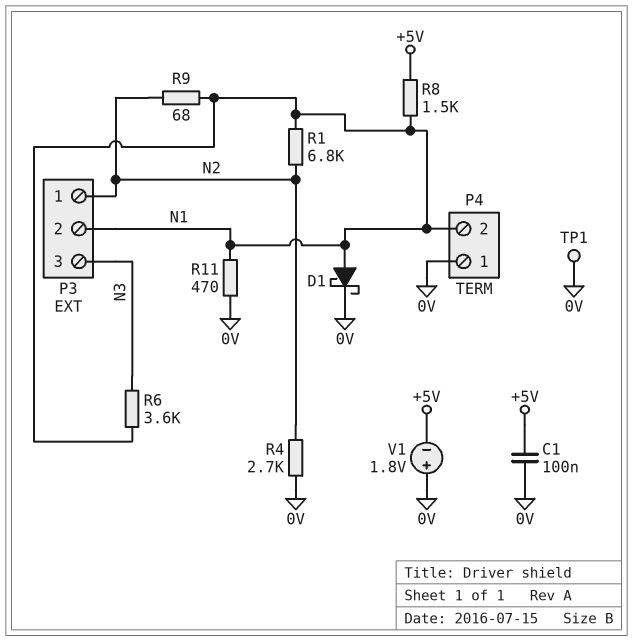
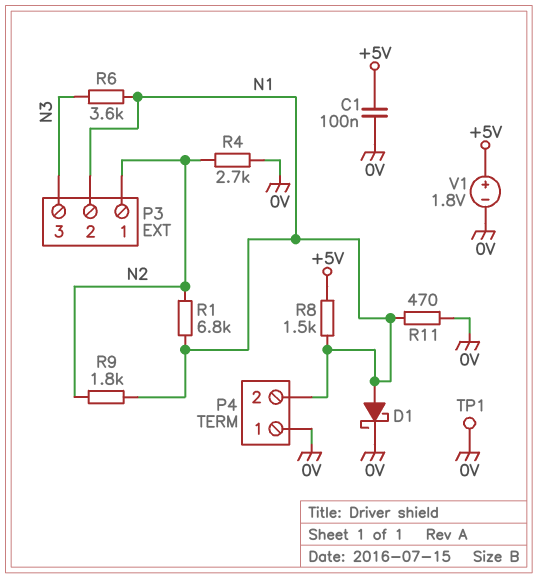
R9: 68 (N1, N2) -> 1.8k (N1, N2)
V1: 1.8V (plus 0V, minus +5V) -> 1.8V (plus +5V, minus 0V)

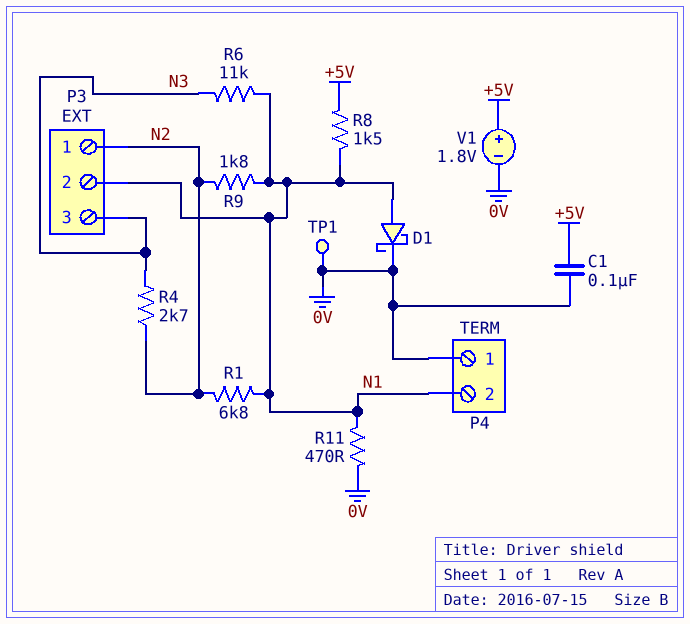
R4: 2.7k (0V, N2) -> 2.7k (N2, N3)
R6: 3.6k (N1, N3) -> 11k (N1, N3)

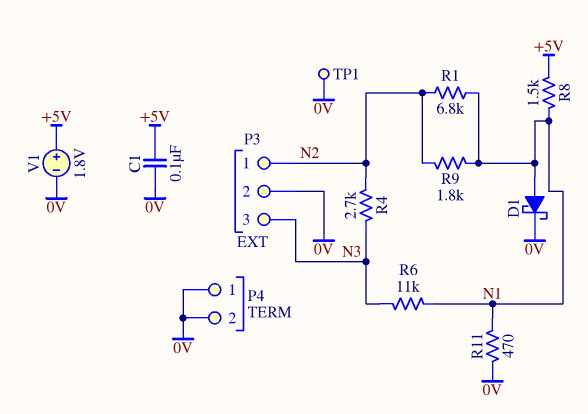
P3 pin 2: N1 -> 0V
P4 pin 2: N1 -> 0V

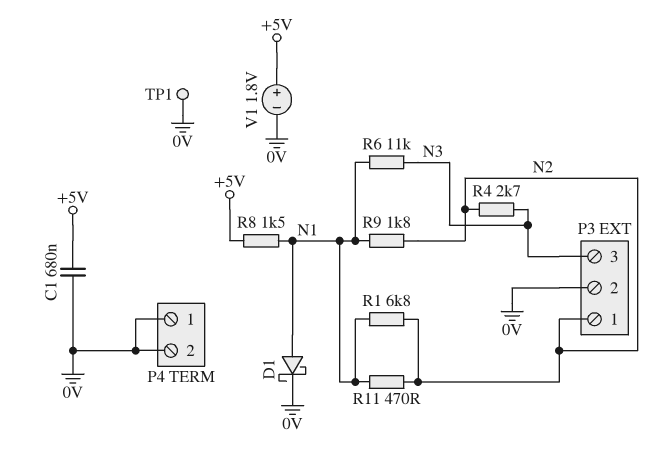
C1: 100nF (+5V, 0V) -> 680nF (+5V, 0V)
R11: 470 (0V, N1) -> 470 (N1, N2)

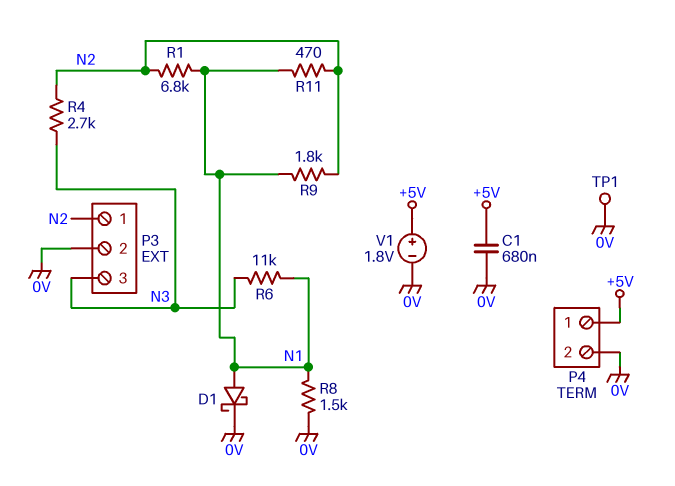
P4 pin 1: 0V -> +5V
R8: 1.5k (+5V, N1) -> 1.5k (0V, N1)

